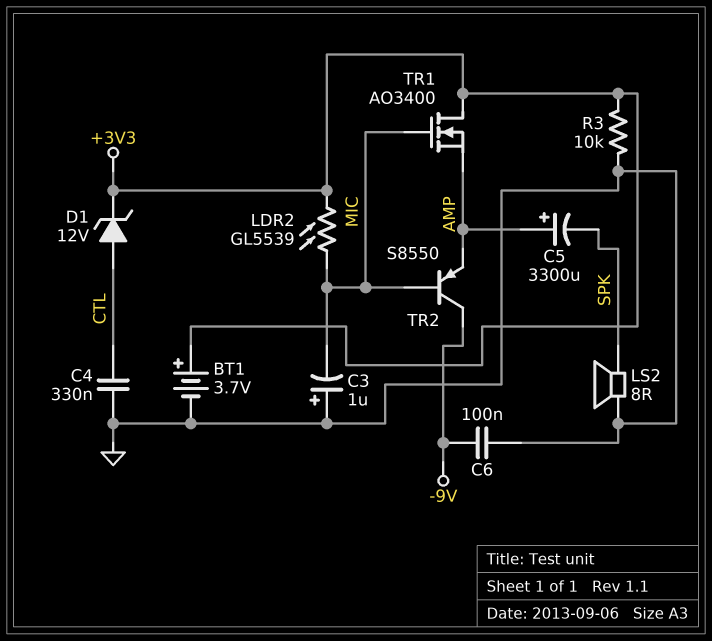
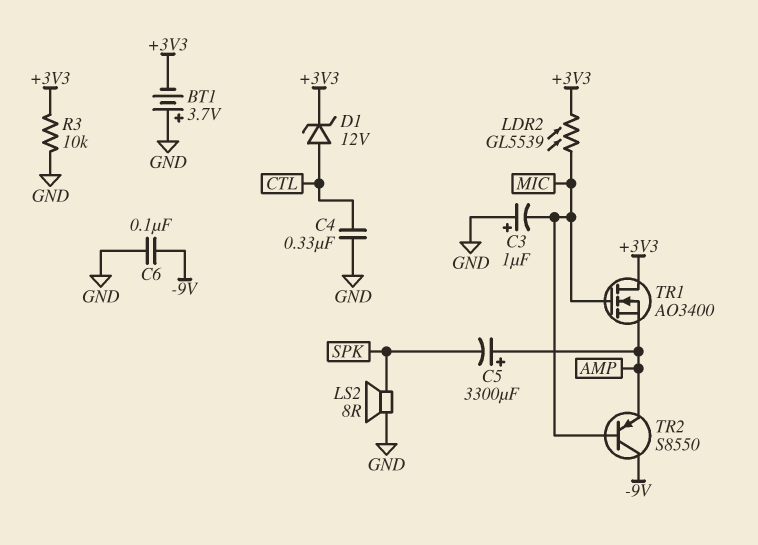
BT1: 3.7V (plus +3V3, minus GND) -> 3.7V (plus GND, minus +3V3)

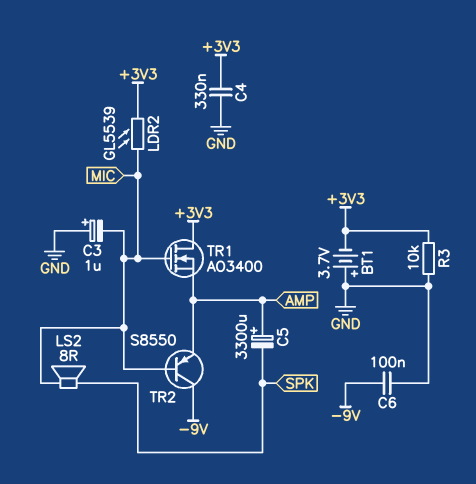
C4: 330nF (CTL, GND) -> 330nF (+3V3, GND)
D1: zener 12V (A CTL, K +3V3) -> none
LS2: speaker 8R (GND, SPK) -> speaker 8R (MIC, SPK)

